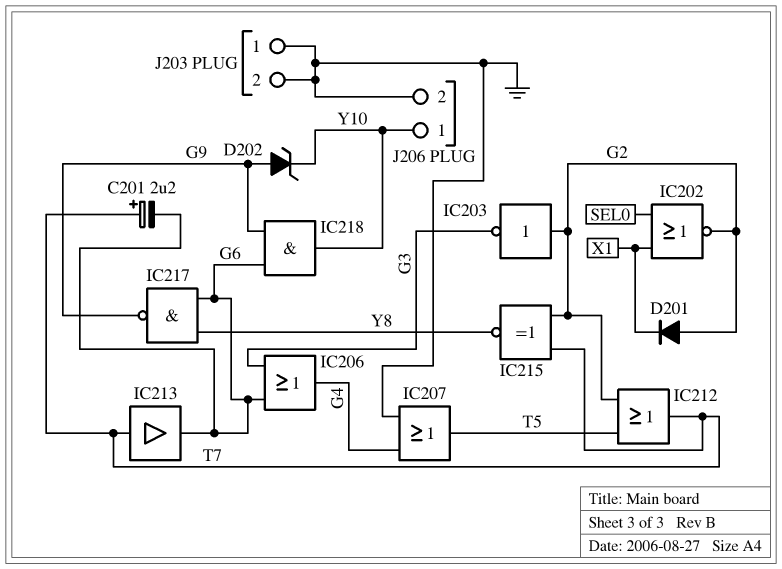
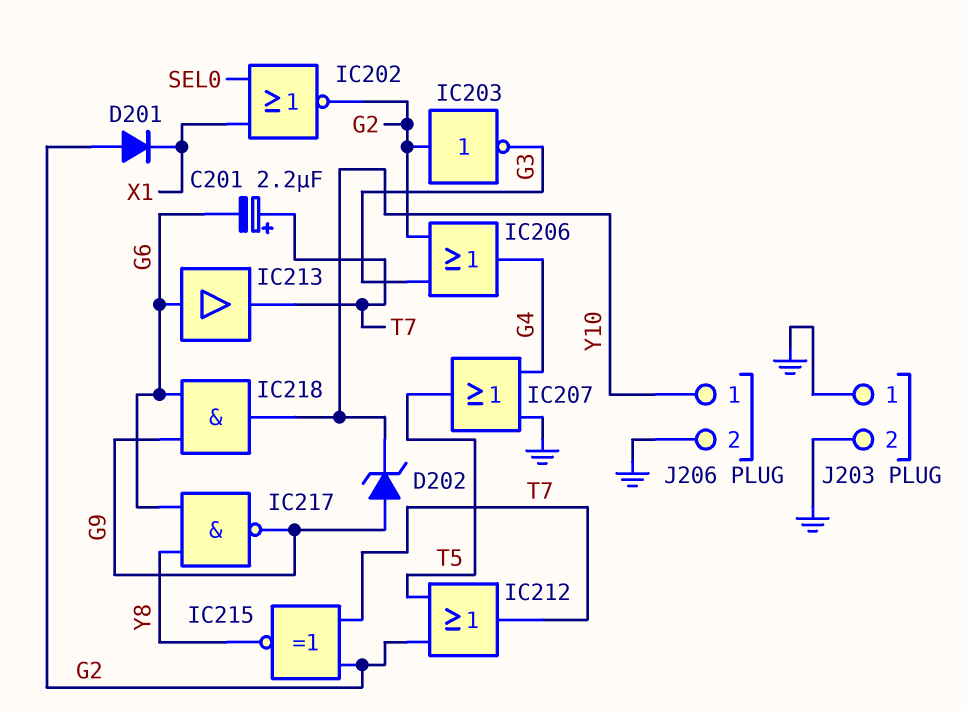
IC206: OR (in G3, in G6, out G4) -> OR (in G2, in G3, out G4)
IC213: buffer (in T7, out G6) -> buffer (in G6, out T7)

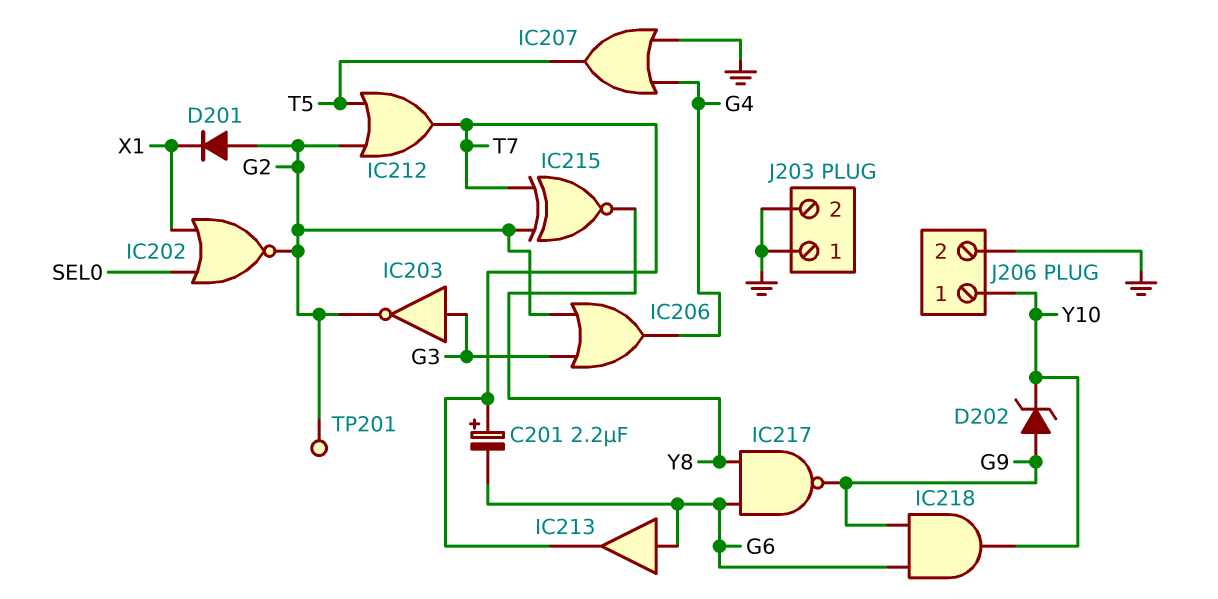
IC203: NOT (in G2, out G3) -> NOT (in G3, out G2)
TP201: none -> test point (G2)

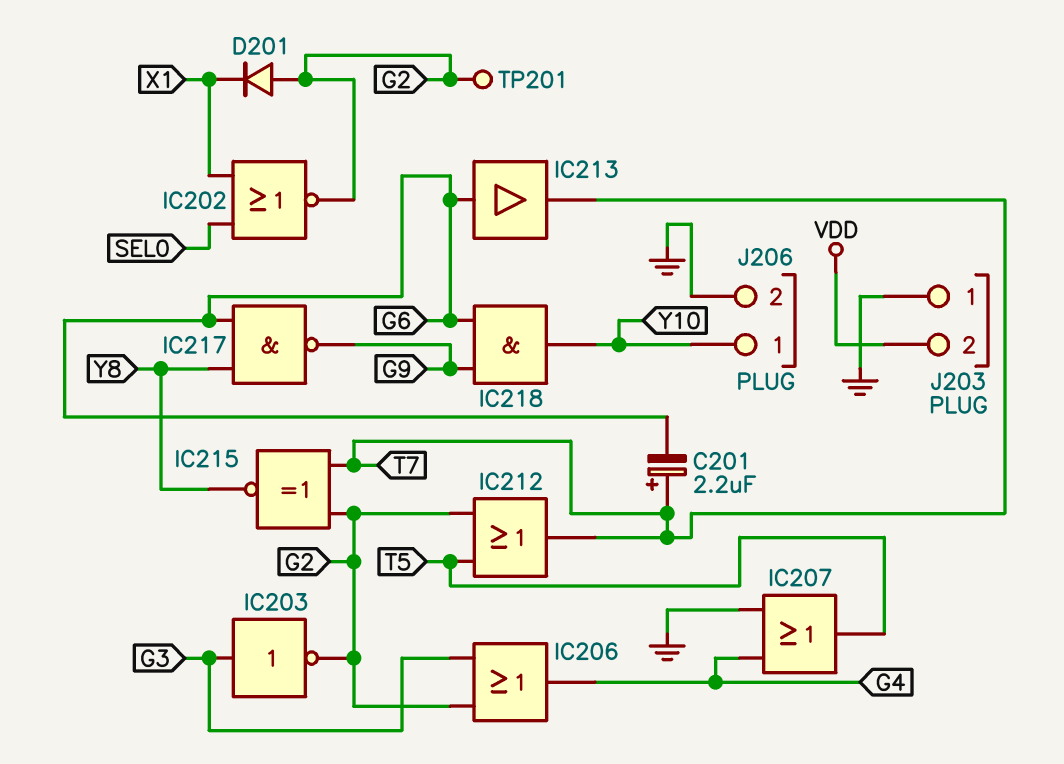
D202: zener (A G9, K Y10) -> none
J203 pin 2: GND -> VDD

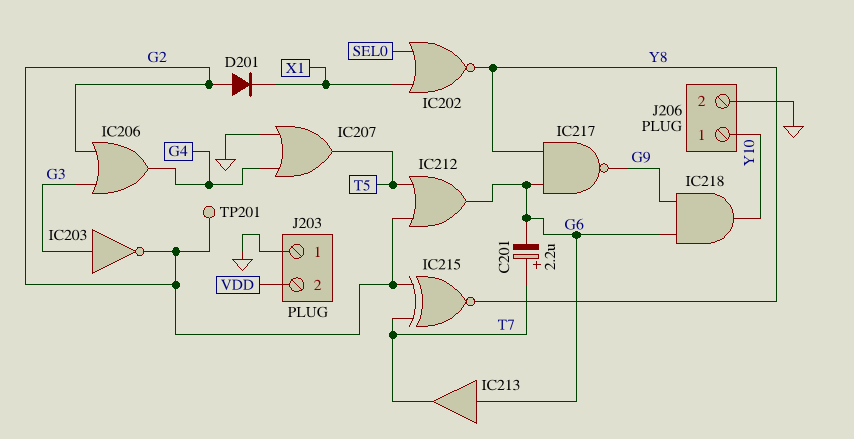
IC202: NOR (in SEL0, in X1, out G2) -> NOR (in SEL0, in X1, out Y8)
IC212: OR (in G2, in T5, out T7) -> OR (in G2, in T5, out G6)

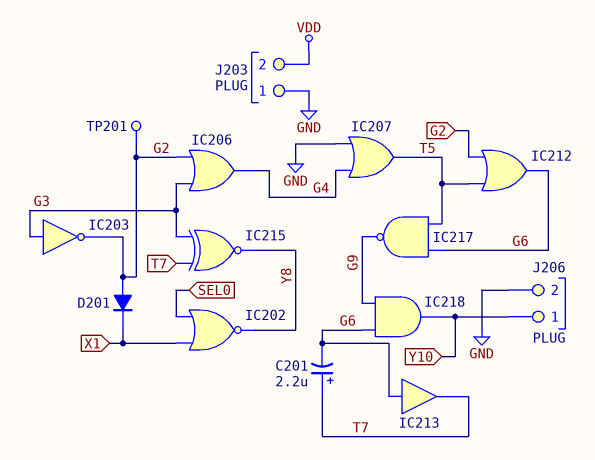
IC215: XNOR (in G2, in T7, out Y8) -> XNOR (in G3, in T7, out Y8)
IC217: NAND (in G6, in Y8, out G9) -> NAND (in G6, in T5, out G9)

